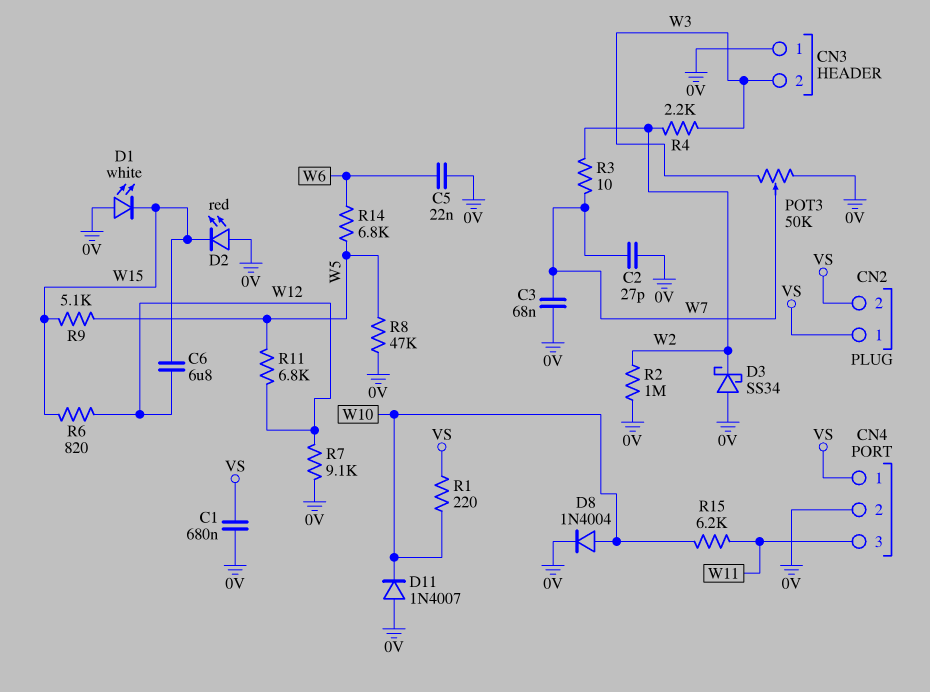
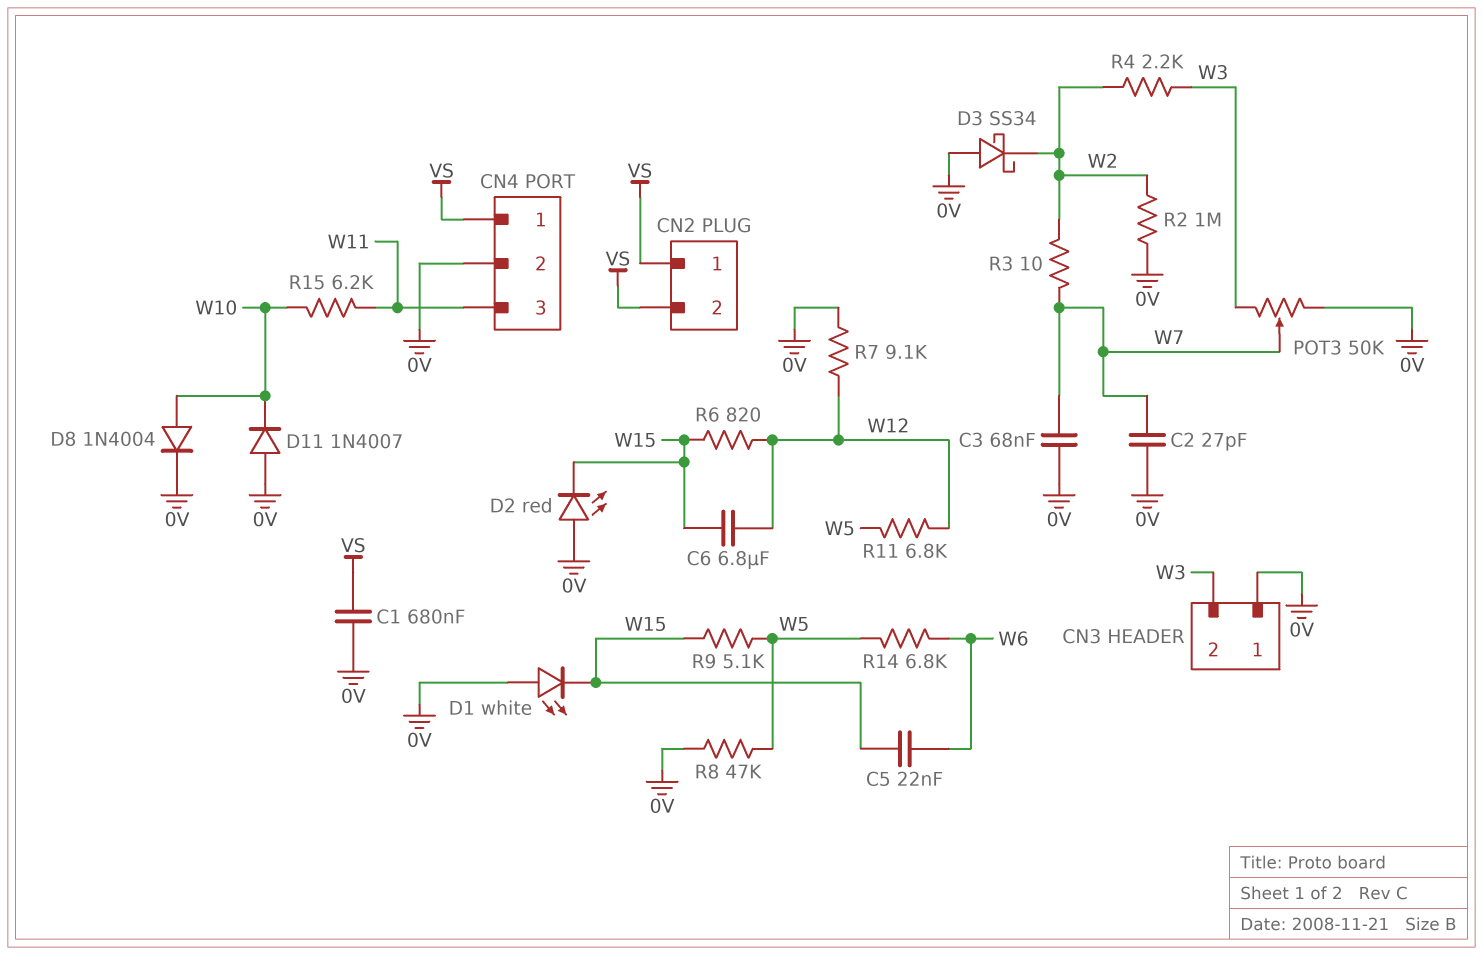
C5: 22nF (0V, W6) -> 22nF (W6, W15)
R1: 220 (VS, W10) -> none

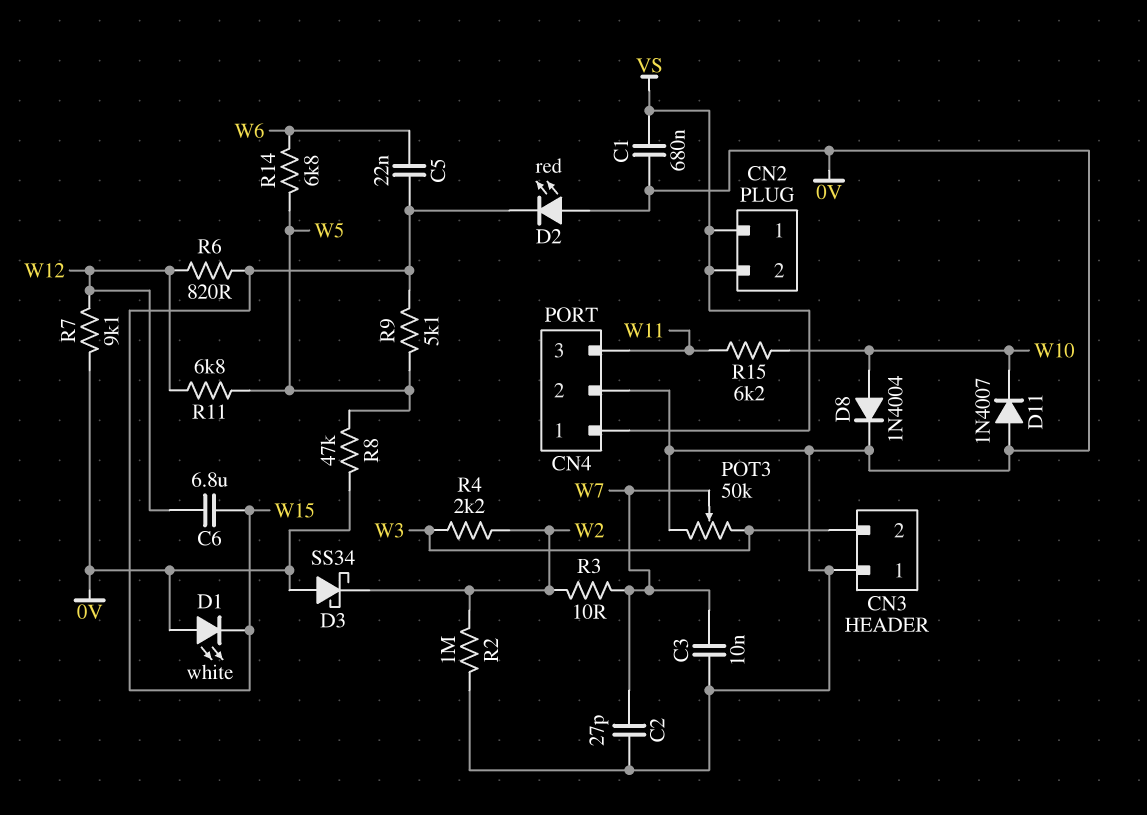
C3: 68nF (0V, W7) -> 10nF (0V, W7)

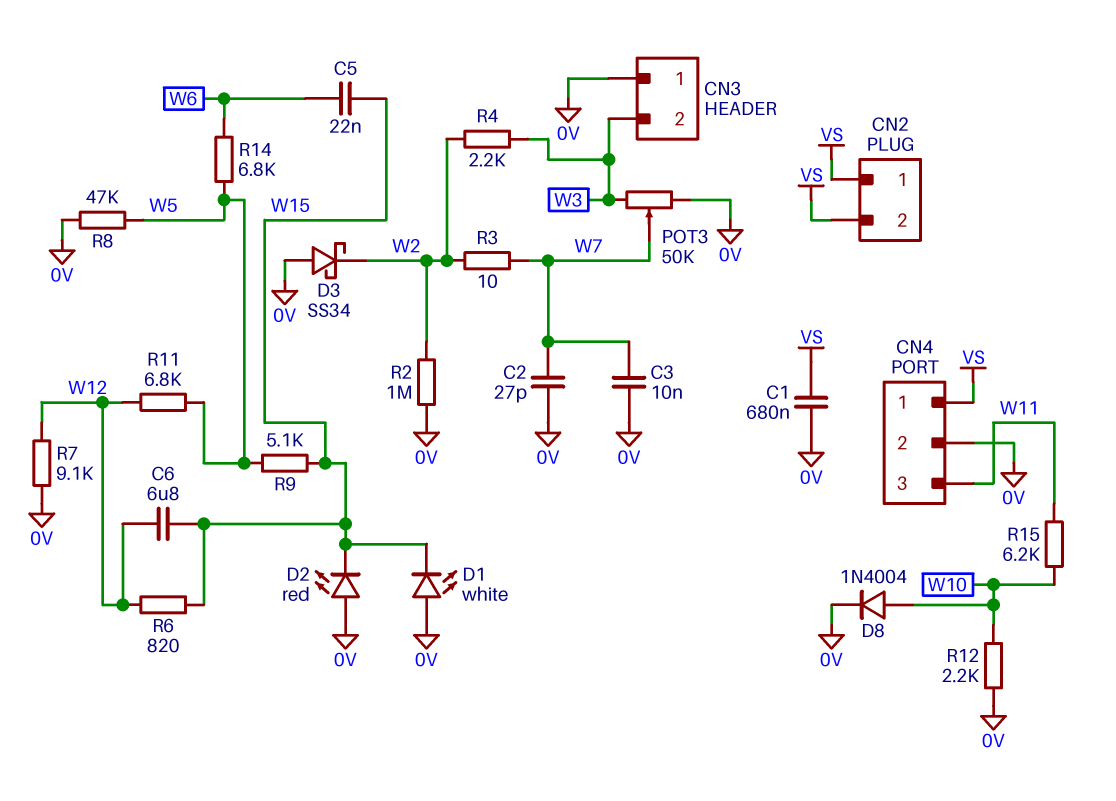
D11: diode 1N4007 (A 0V, K W10) -> none
R12: none -> 2.2k (0V, W10)

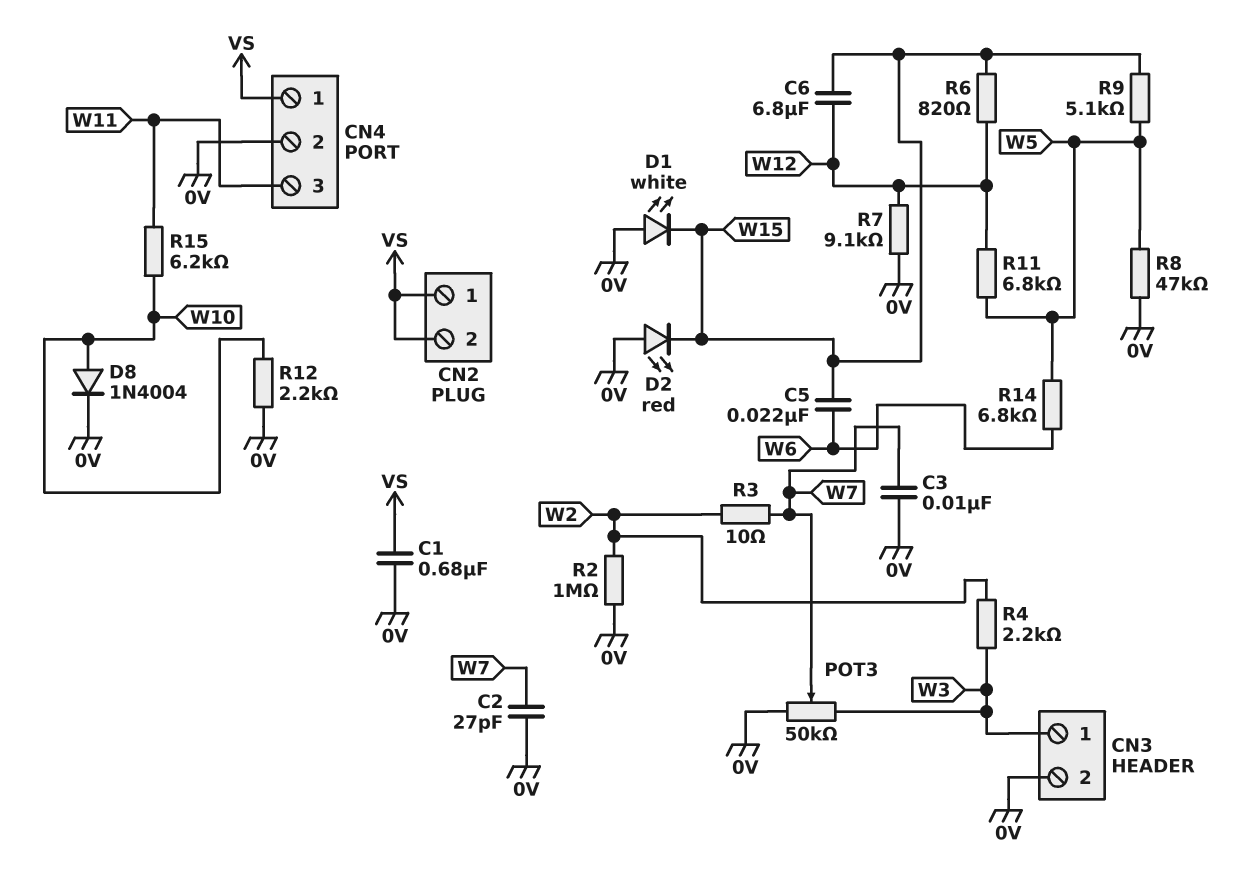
CN3 pin 1: 0V -> W3
CN3 pin 2: W3 -> 0V
D3: schottky SS34 (A 0V, K W2) -> none

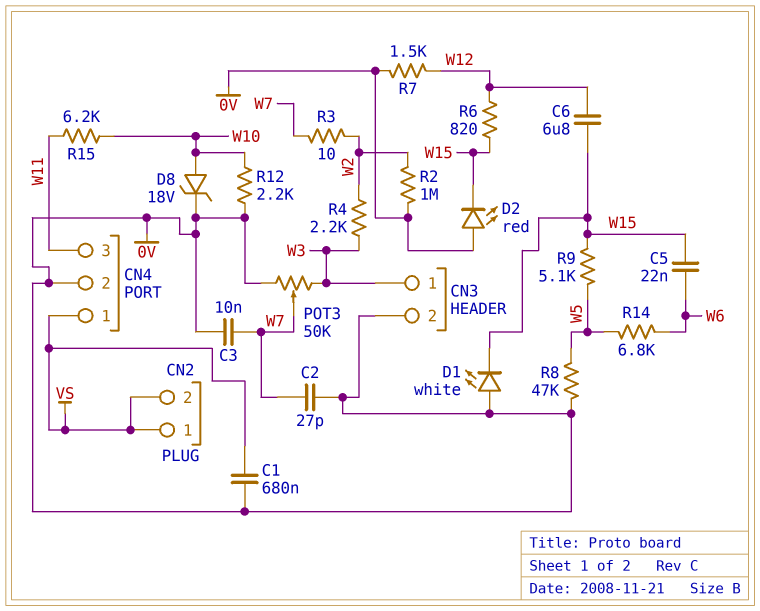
D8: diode 1N4004 (A W10, K 0V) -> zener 18V (A W10, K 0V)
R7: 9.1k (0V, W12) -> 1.5k (0V, W12)
R11: 6.8k (W5, W12) -> none

